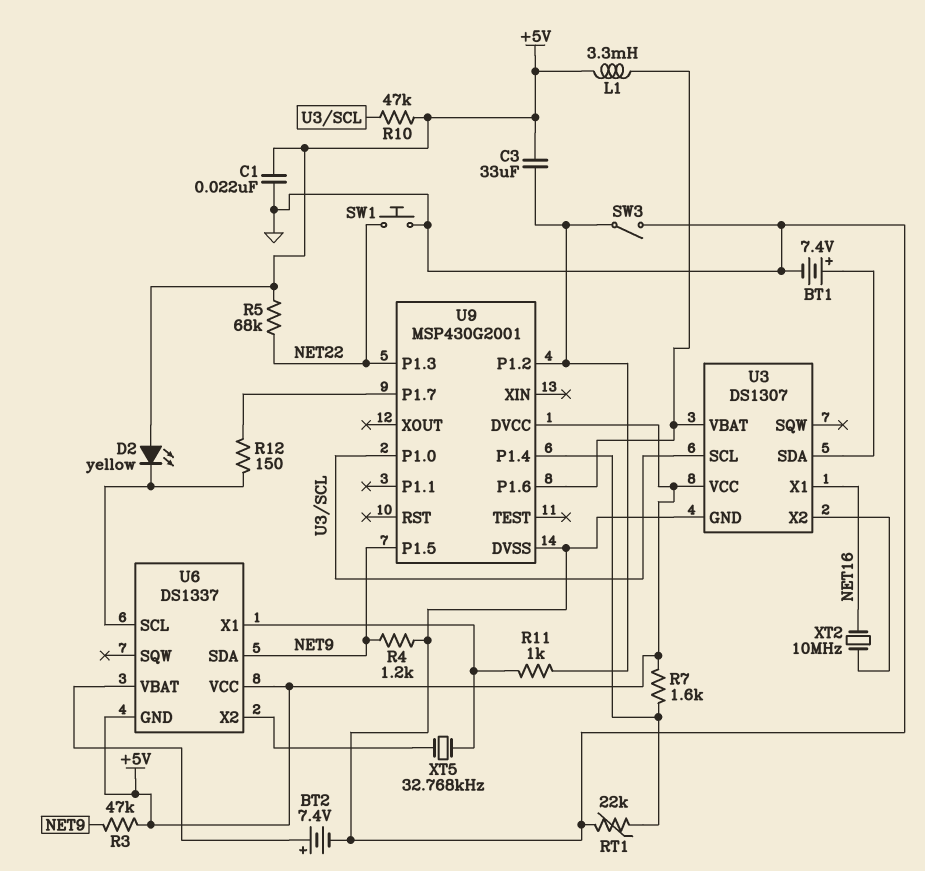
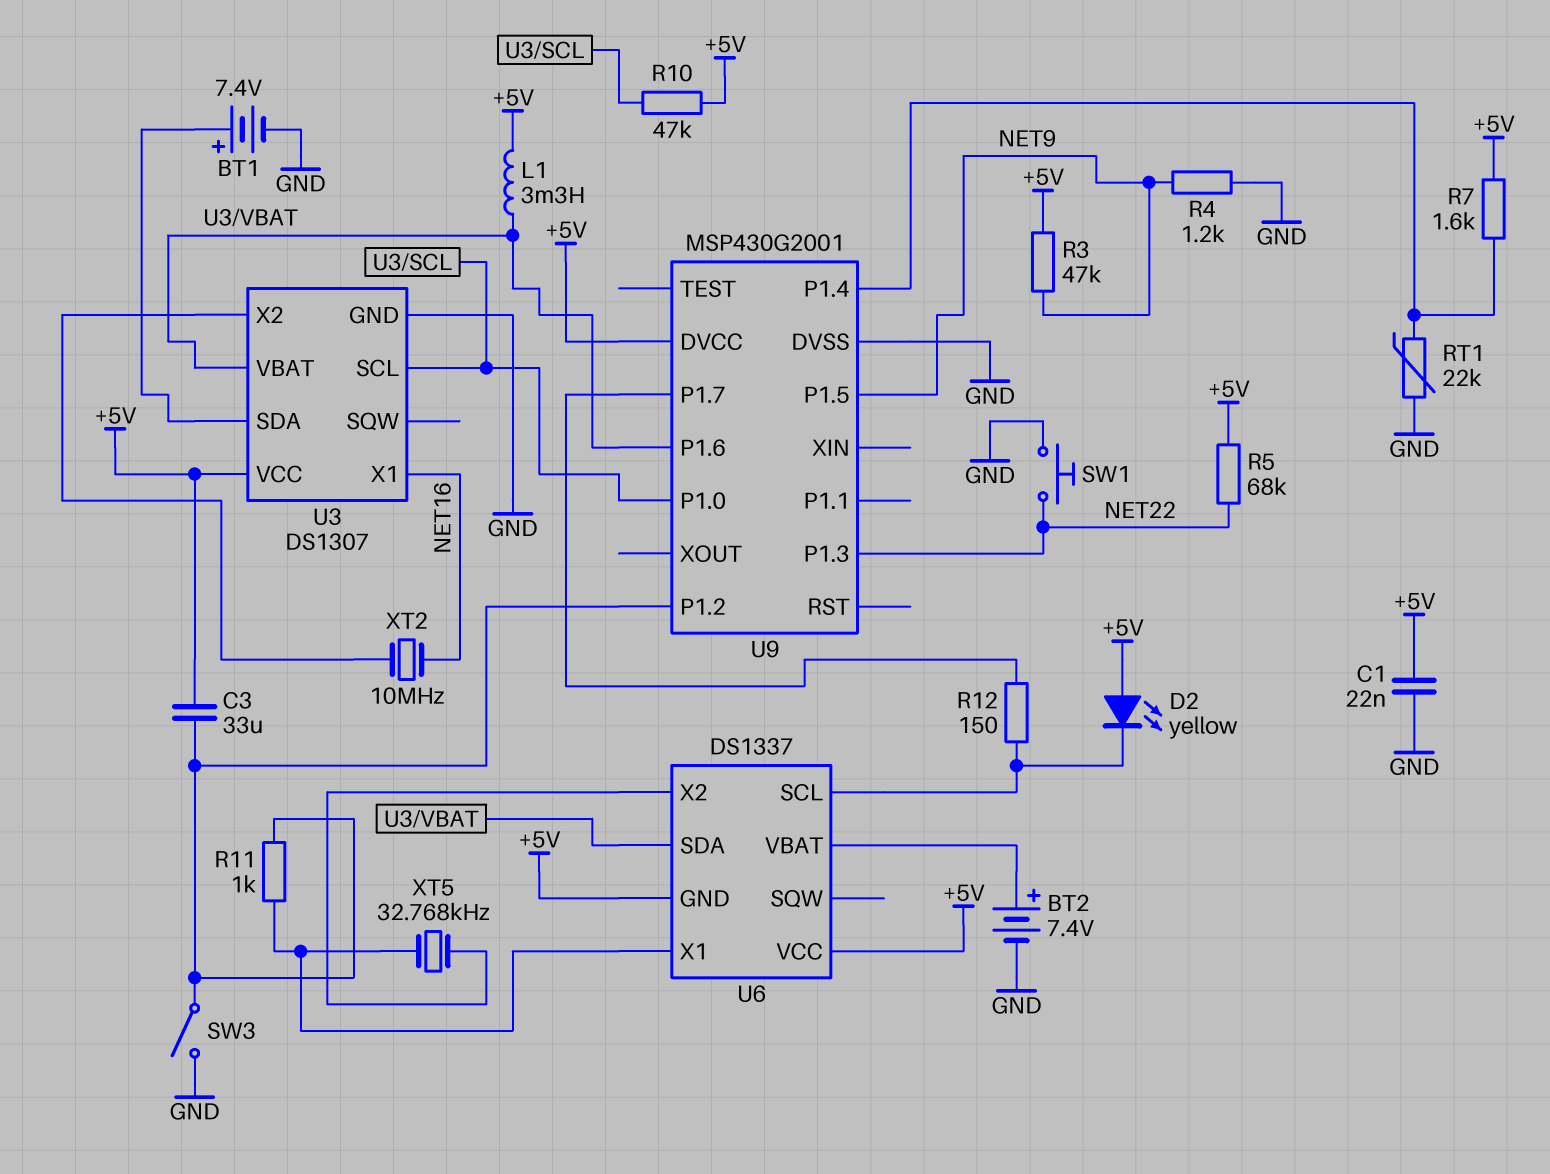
U6 pin SDA: NET9 -> U3/VBAT

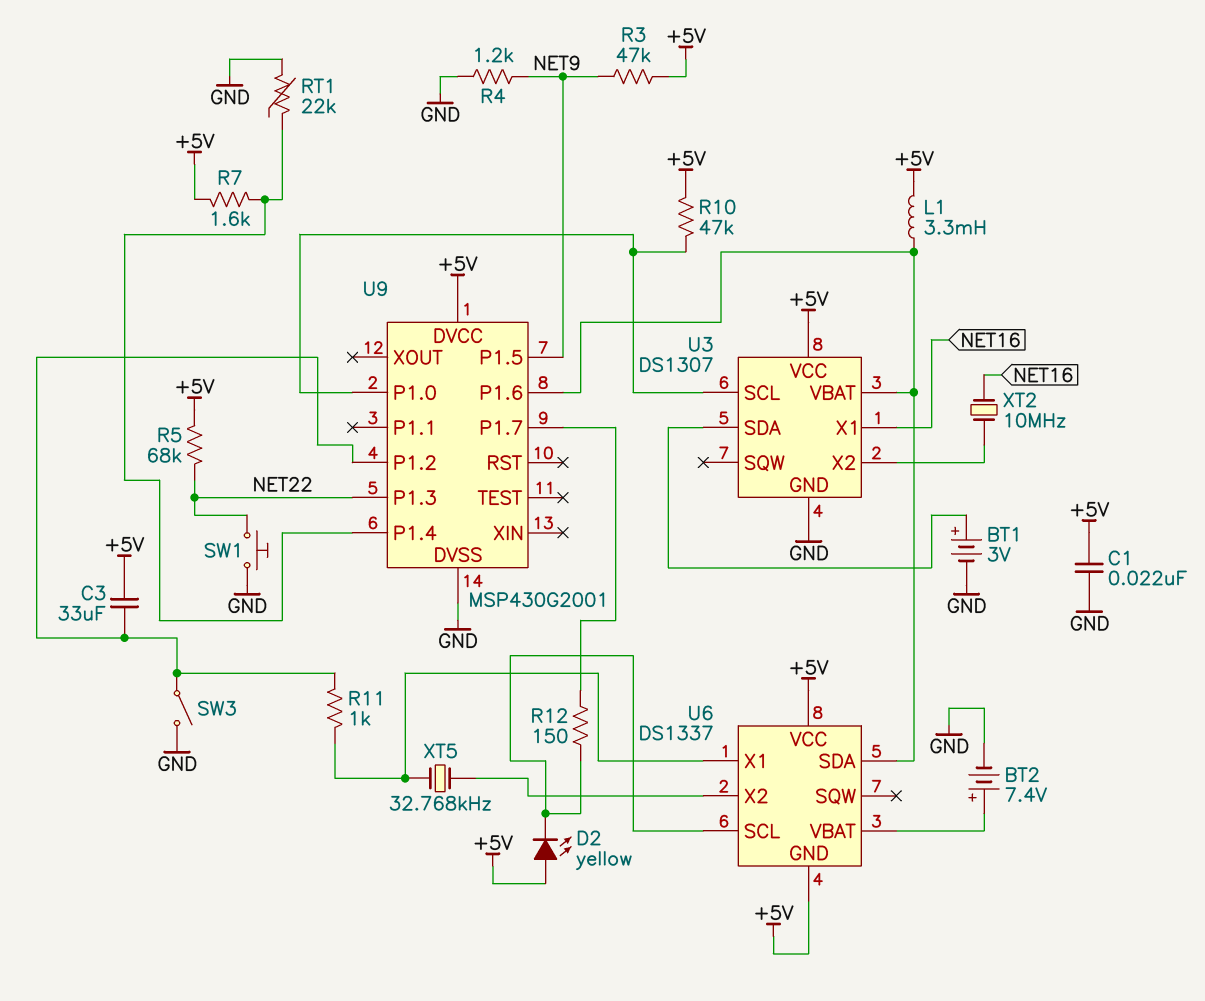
BT1: 7.4V (plus U3/SDA, minus GND) -> 3V (plus U3/SDA, minus GND)

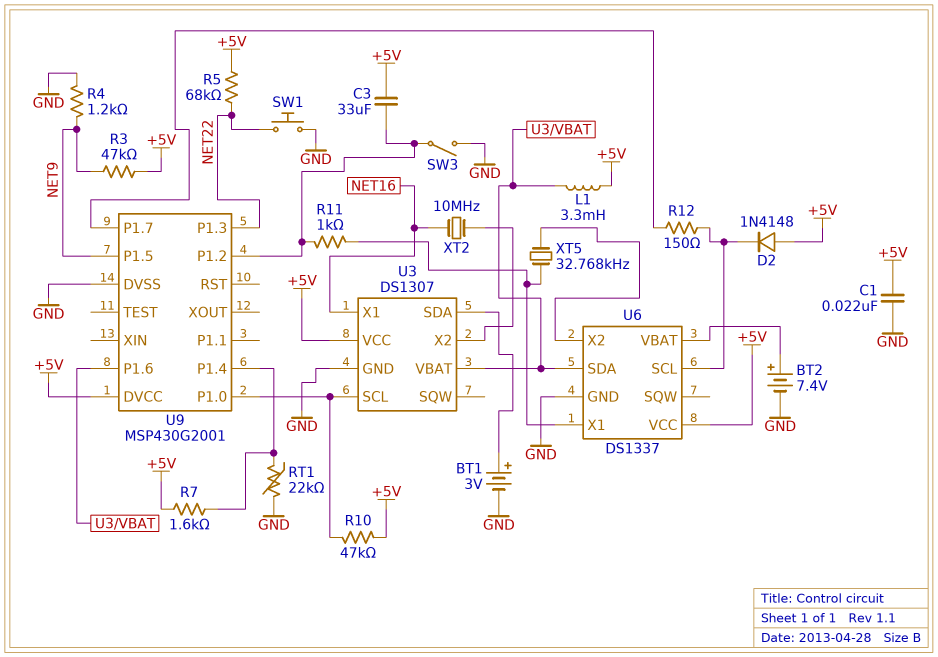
D2: LED yellow (A +5V, K U6/SCL) -> diode 1N4148 (A +5V, K U6/SCL)
U6 pin GND: +5V -> GND

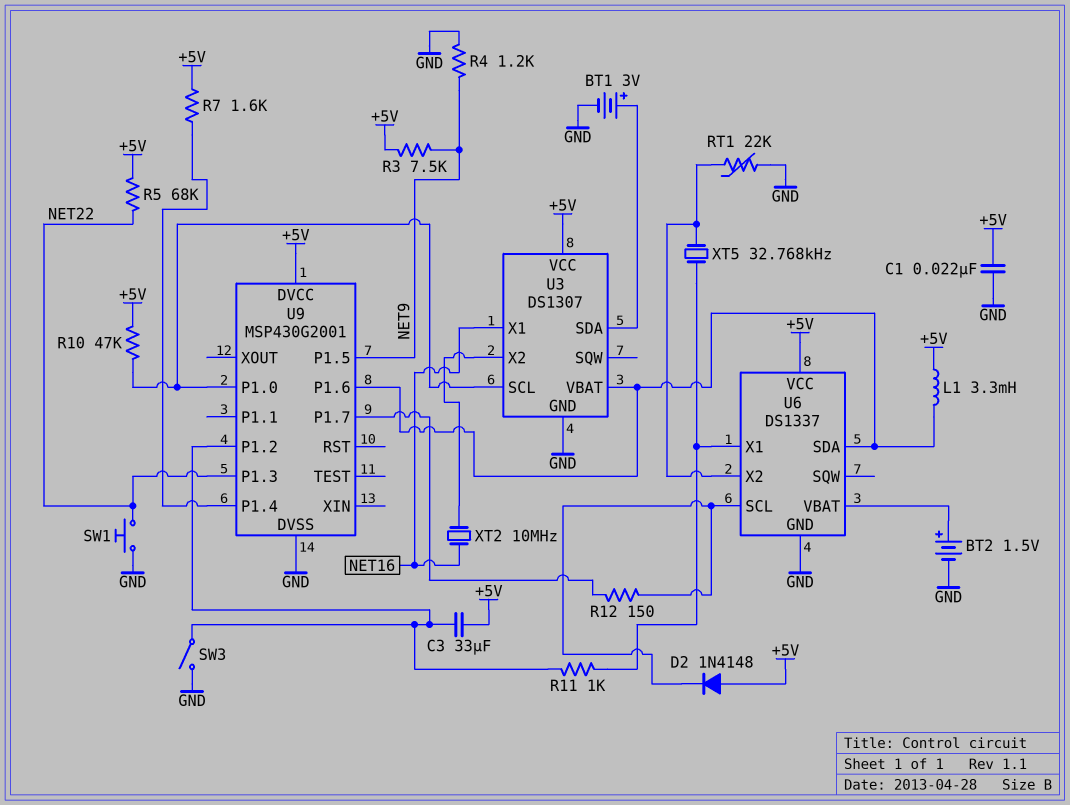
BT2: 7.4V (plus U6/VBAT, minus GND) -> 1.5V (plus U6/VBAT, minus GND)
R3: 47k (+5V, NET9) -> 7.5k (+5V, NET9)
RT1: 22k (GND, U9/P1.4) -> 22k (GND, U6/X2)

